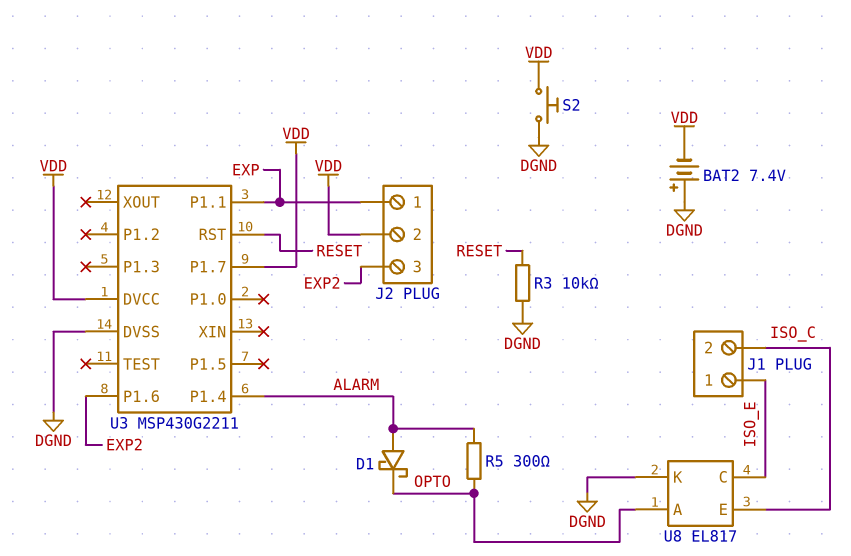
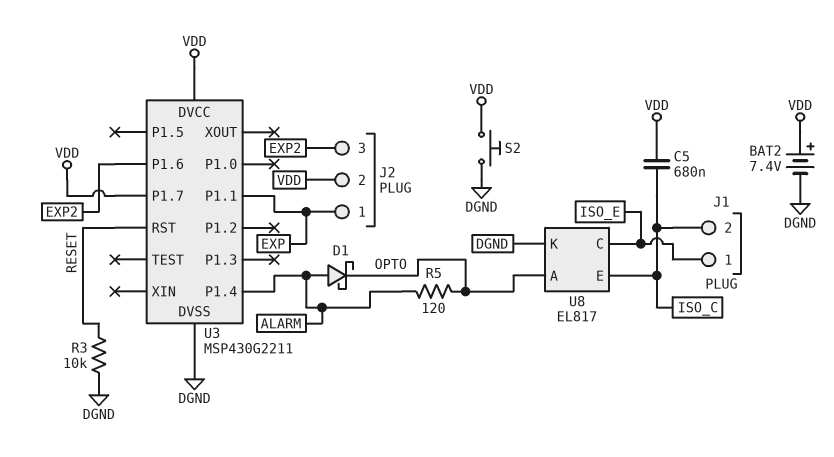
BAT2: 7.4V (plus DGND, minus VDD) -> 7.4V (plus VDD, minus DGND)
C5: none -> 680nF (ISO_C, VDD)
R5: 300 (ALARM, OPTO) -> 120 (ALARM, OPTO)

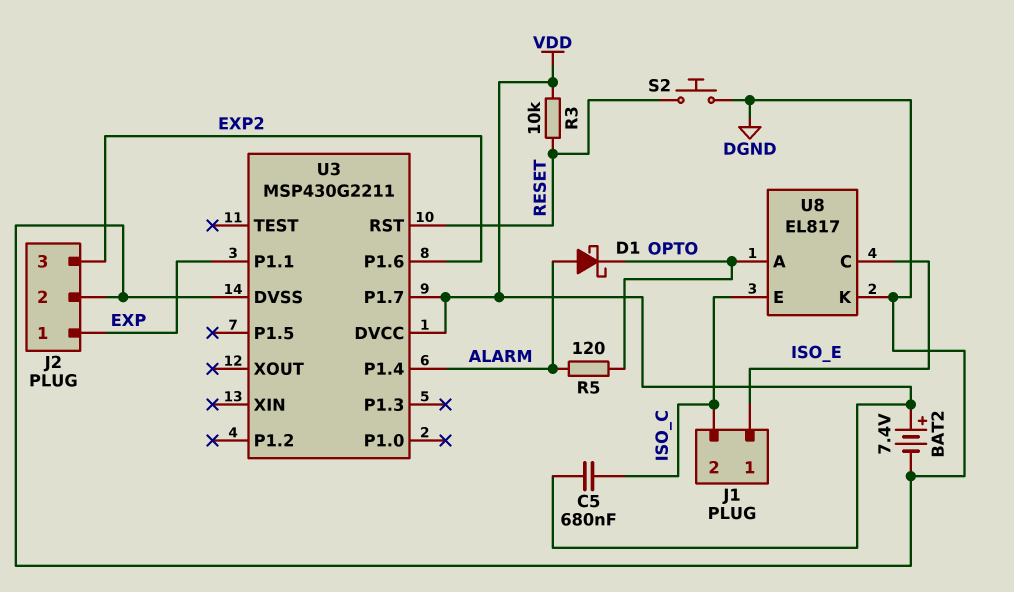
J2 pin 2: VDD -> DGND
R3: 10k (DGND, RESET) -> 10k (RESET, VDD)
S2: button (DGND, VDD) -> button (DGND, RESET)

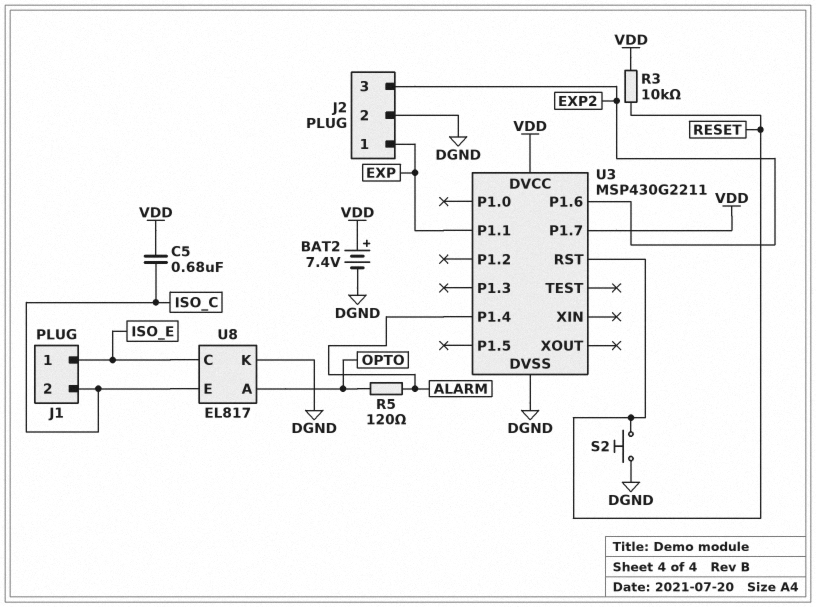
D1: schottky (A ALARM, K OPTO) -> none

